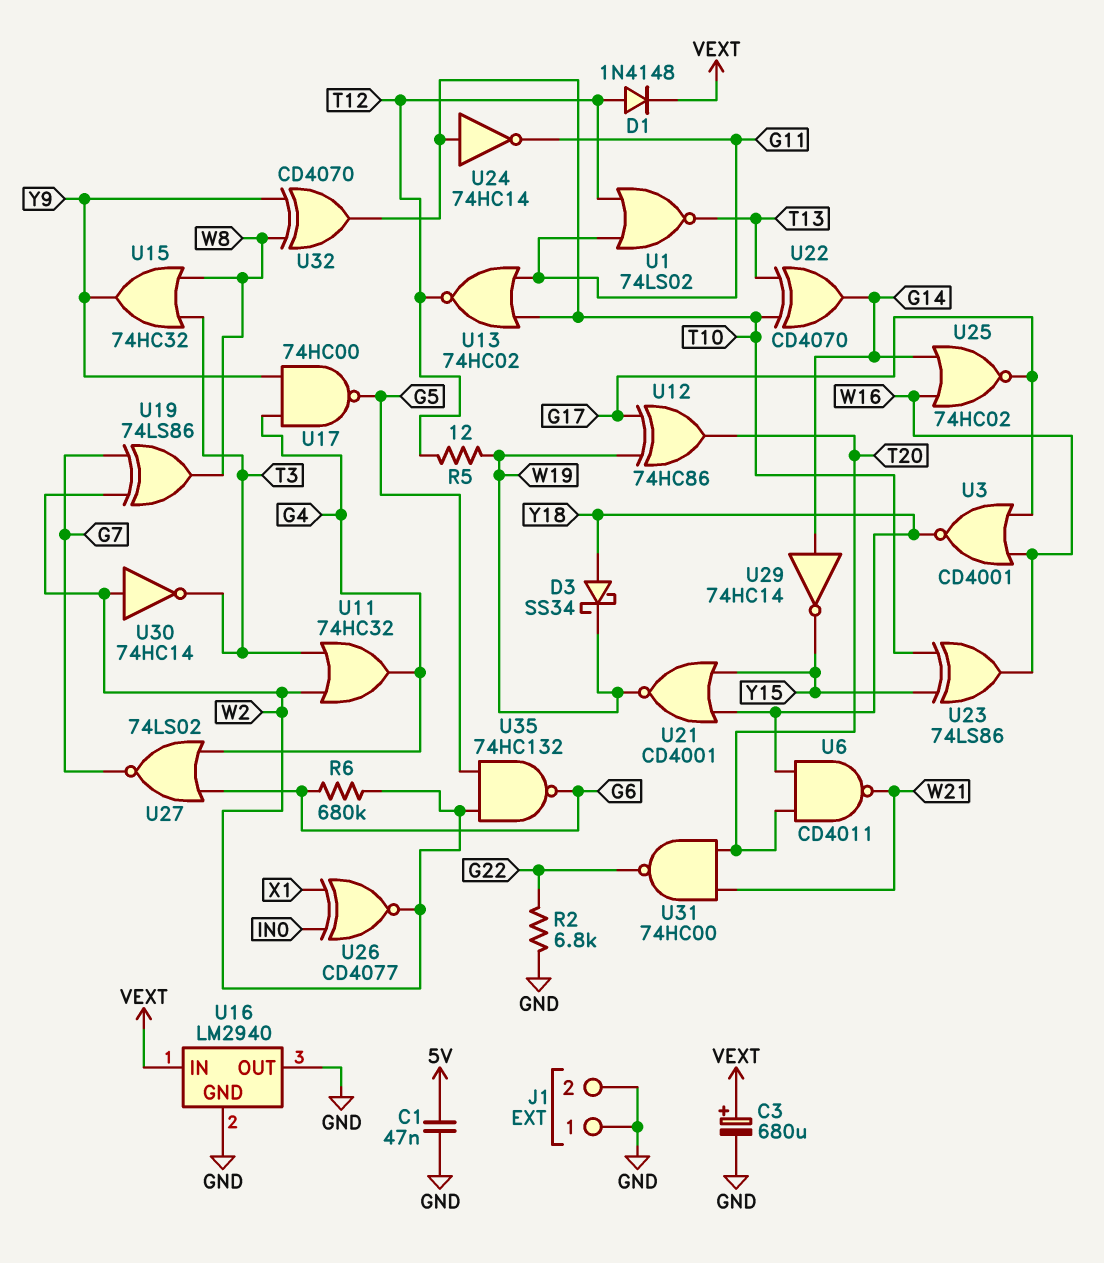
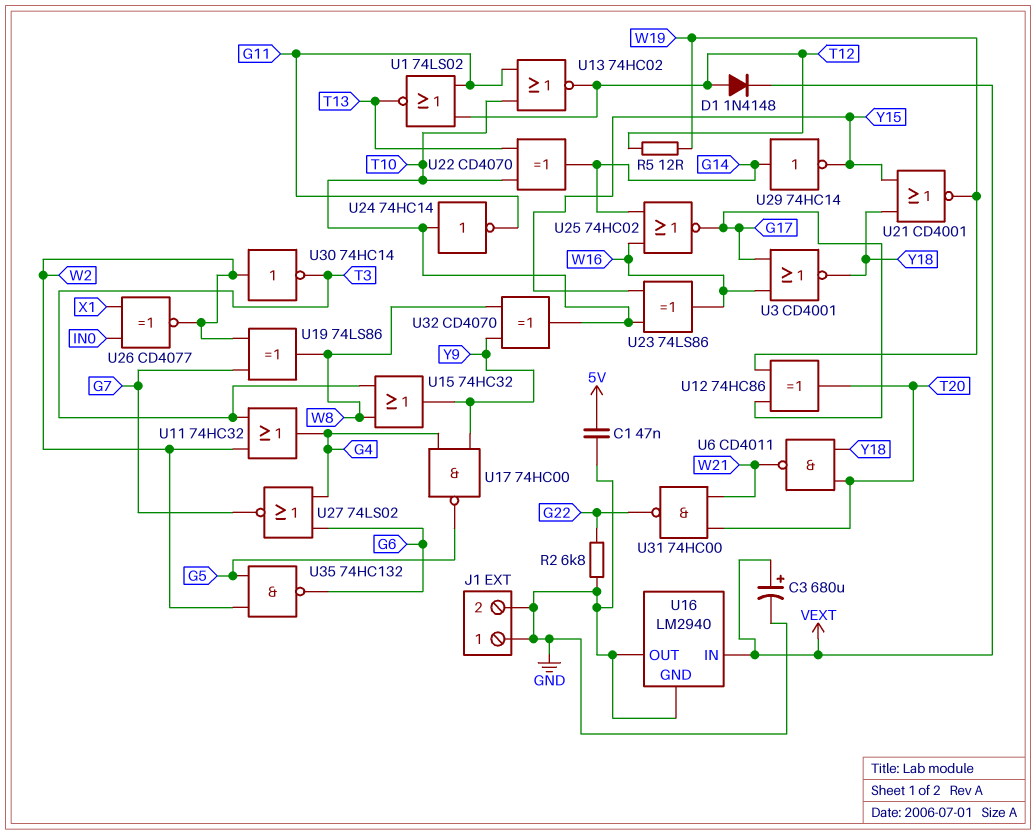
D3: schottky SS34 (A Y18, K W19) -> none
R6: 680k (G6, W2) -> none

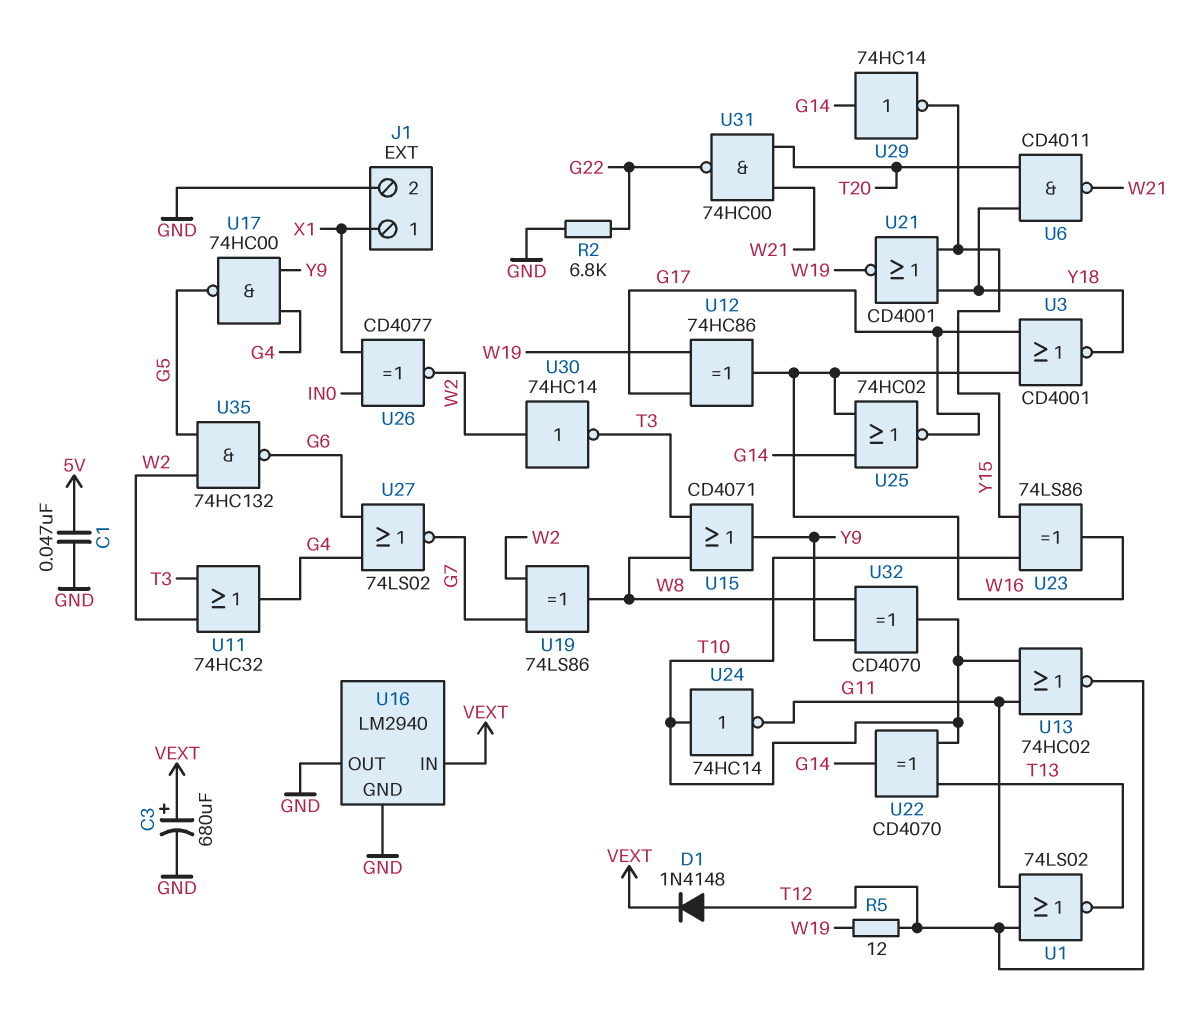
J1 pin 1: GND -> X1
U12: XOR 74HC86 (in G17, in W19, out T20) -> XOR 74HC86 (in G17, in W19, out W16)
U15: OR 74HC32 (in T3, in W8, out Y9) -> OR CD4071 (in T3, in W8, out Y9)

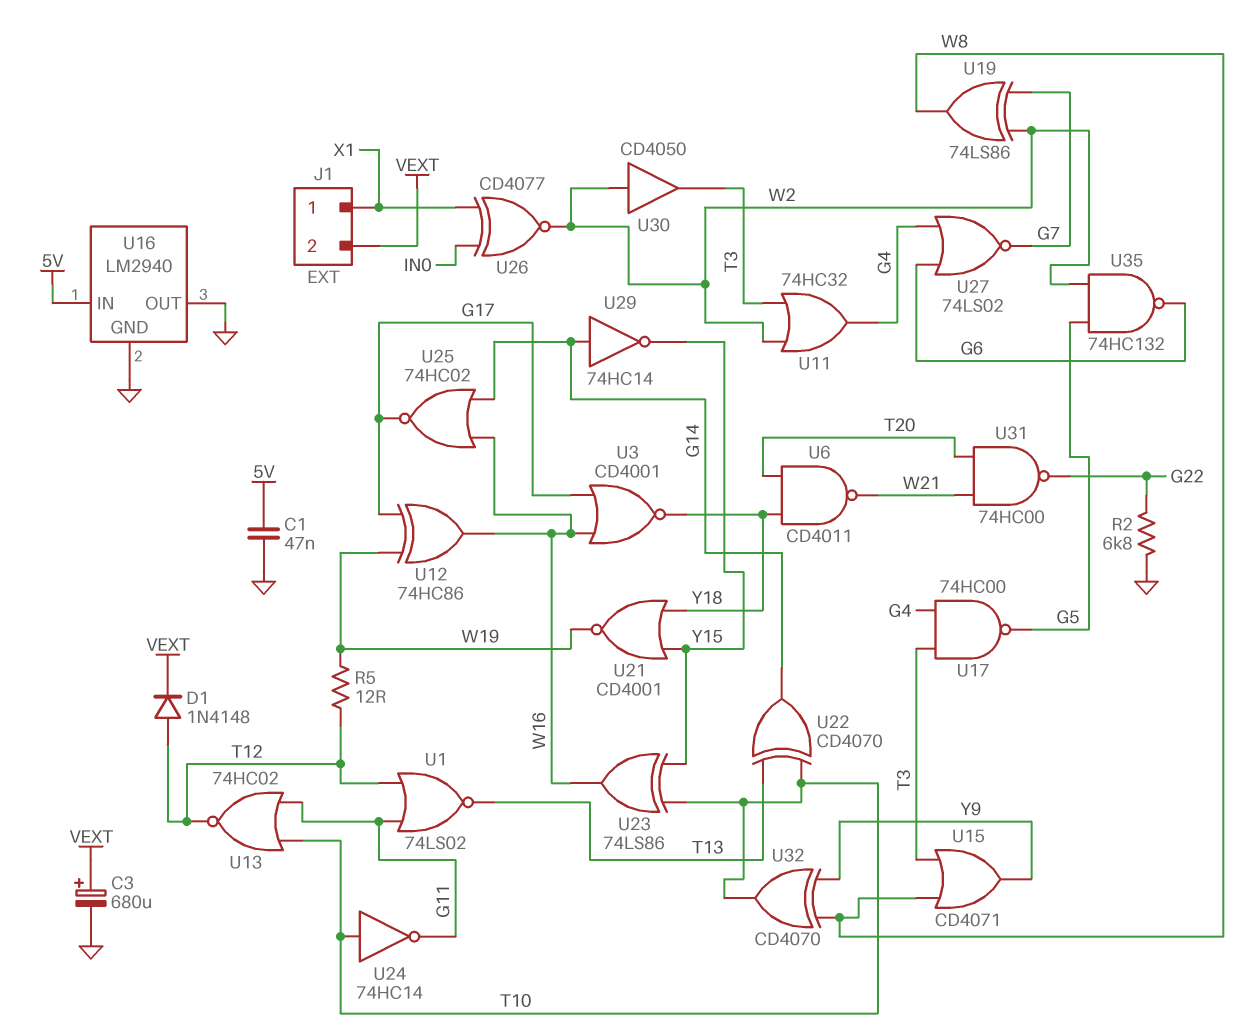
J1 pin 2: GND -> VEXT
U16 pin IN: VEXT -> 5V
U17: NAND 74HC00 (in G4, in Y9, out G5) -> NAND 74HC00 (in G4, in T3, out G5)
U30: NOT 74HC14 (in W2, out T3) -> buffer CD4050 (in W2, out T3)

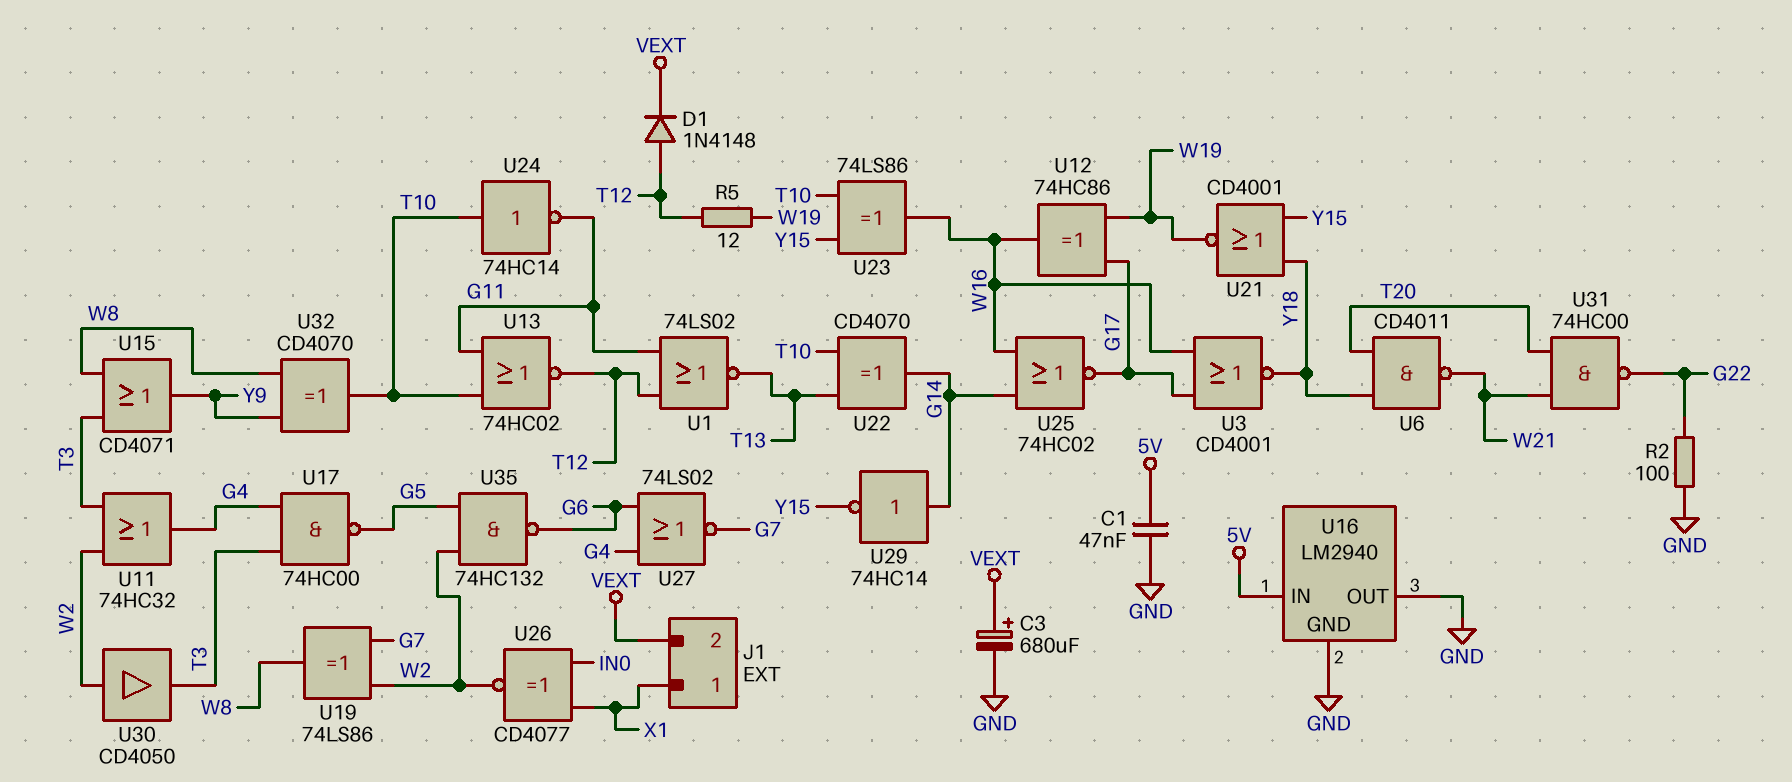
R2: 6.8k (G22, GND) -> 100 (G22, GND)

